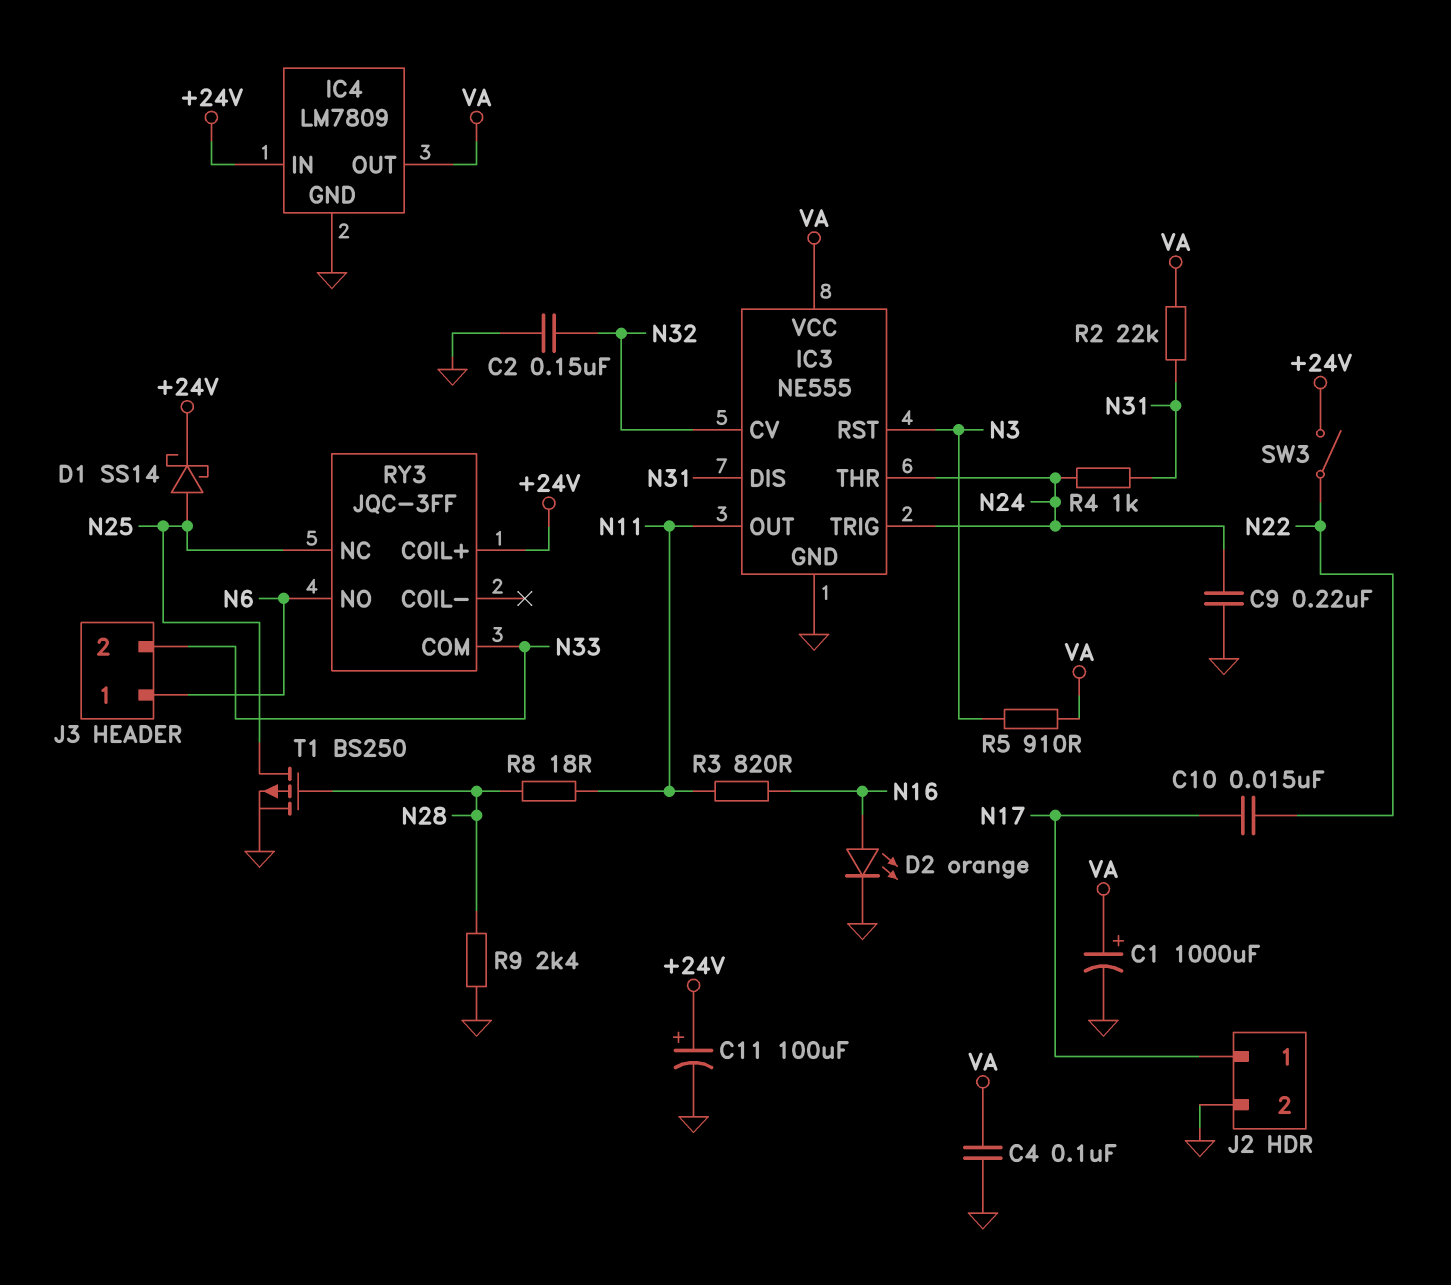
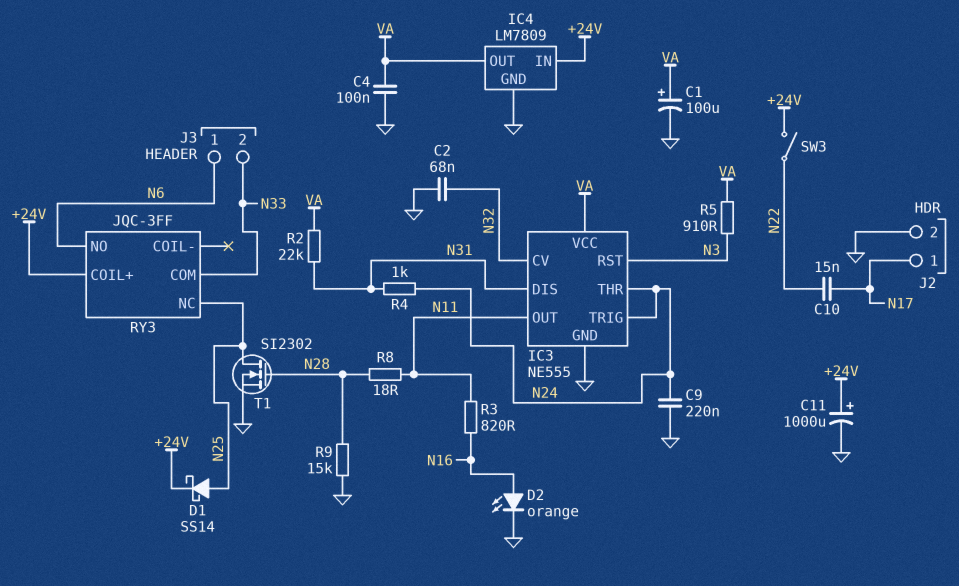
C1: 1000uF (plus VA, minus GND) -> 100uF (plus VA, minus GND)
C2: 150nF (GND, N32) -> 68nF (GND, N32)
C11: 100uF (plus +24V, minus GND) -> 1000uF (plus +24V, minus GND)
R9: 2.4k (GND, N28) -> 15k (GND, N28)
T1: PMOS BS250 (G N28, D N25, S GND) -> NMOS SI2302 (G N28, D N25, S GND)

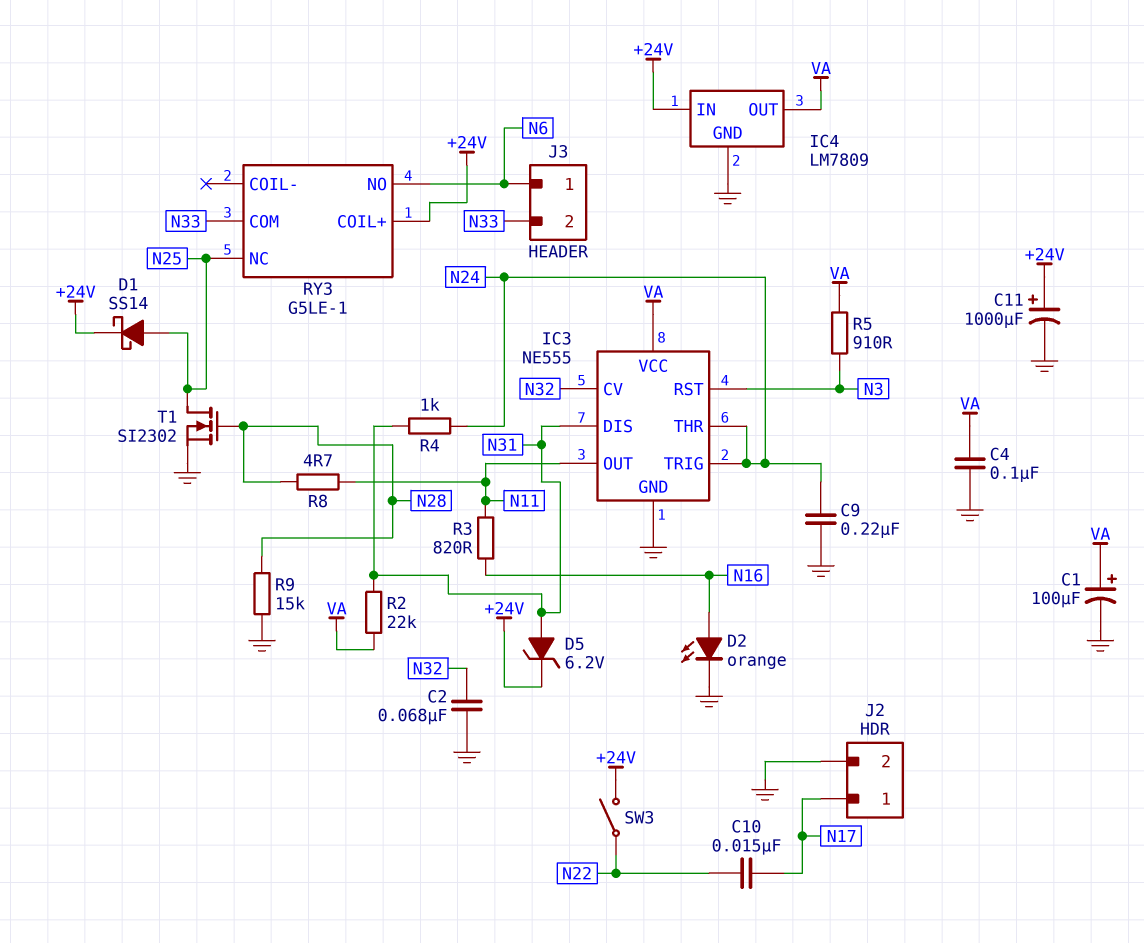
D5: none -> zener 6.2V (A N31, K +24V)
R8: 18 (N11, N28) -> 4.7 (N11, N28)
RY3: JQC-3FF -> G5LE-1

